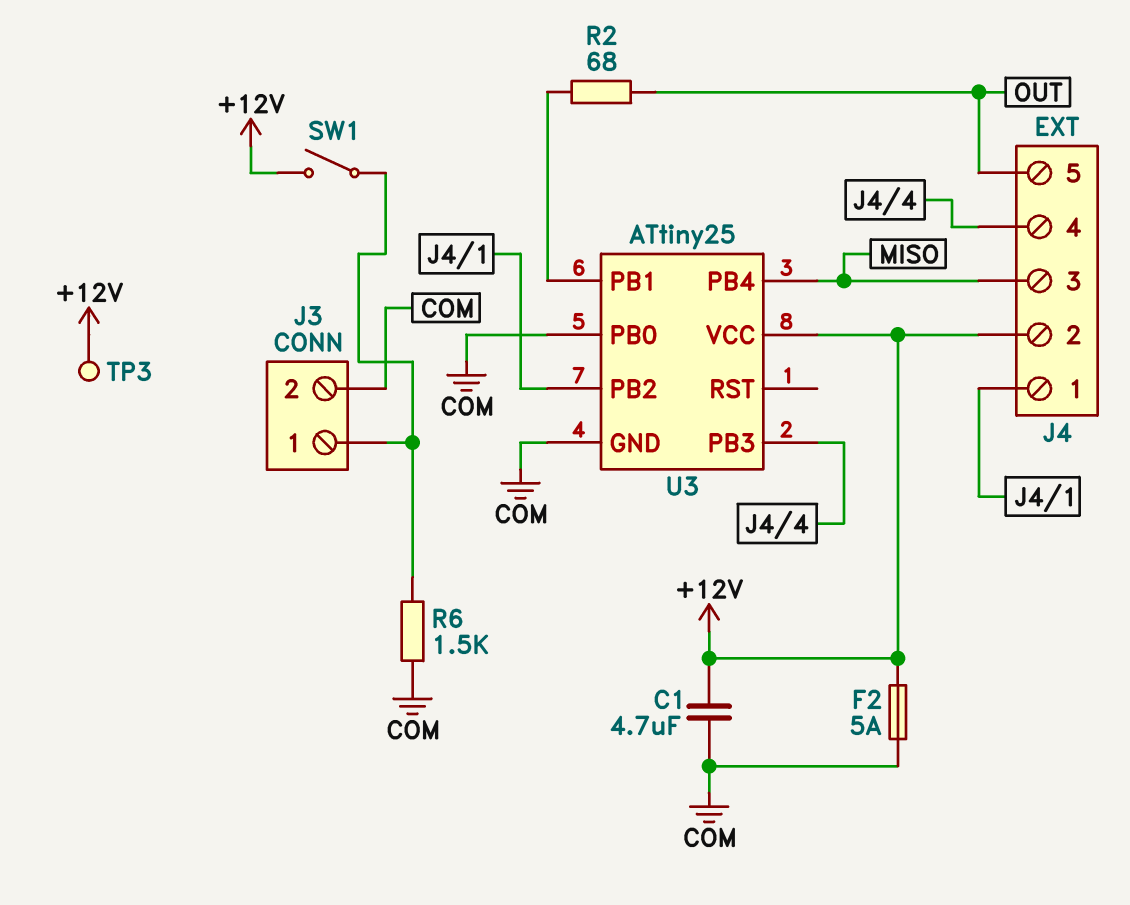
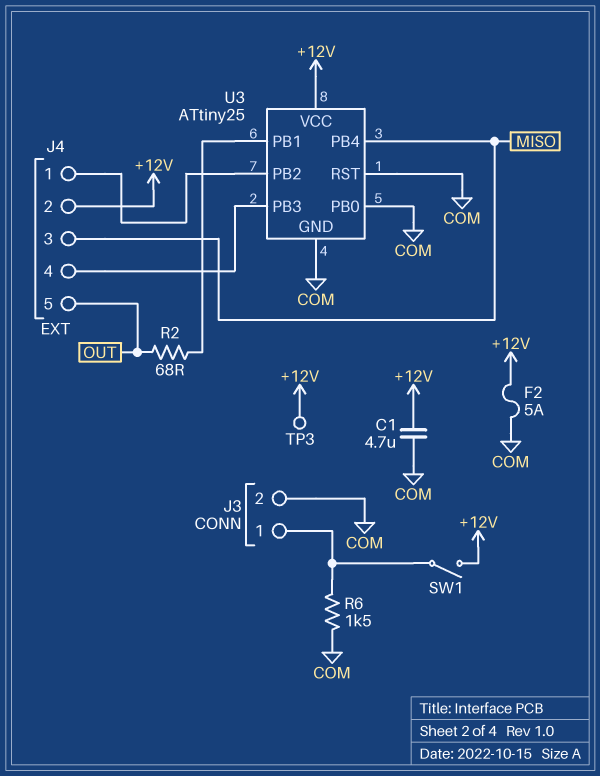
U3 pin RST: none -> COM

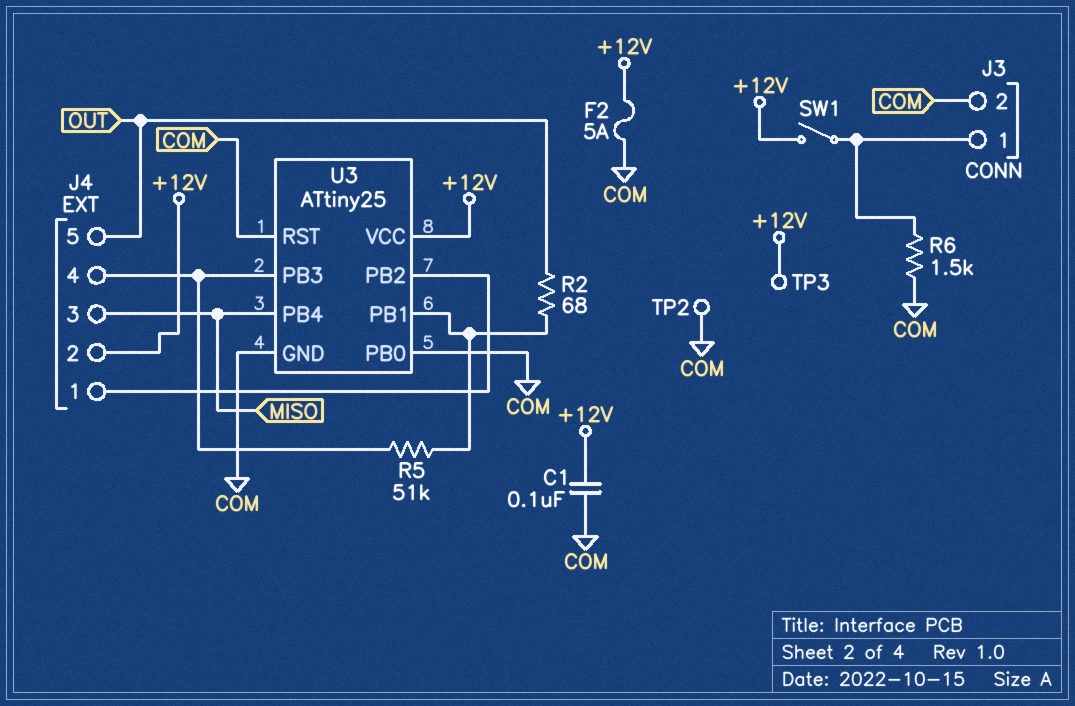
C1: 4.7uF (+12V, COM) -> 100nF (+12V, COM)
R5: none -> 51k (J4/4, U3/PB1)
TP2: none -> test point (COM)

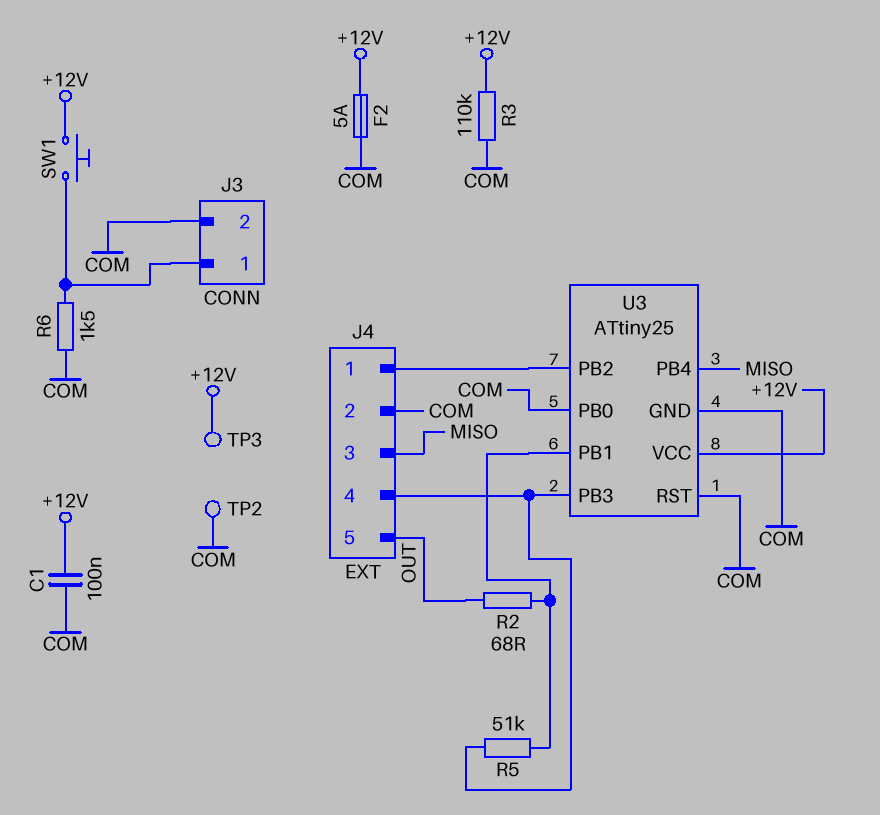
J4 pin 2: +12V -> COM
R3: none -> 110k (+12V, COM)
SW1: switch (+12V, J3/1) -> button (+12V, J3/1)

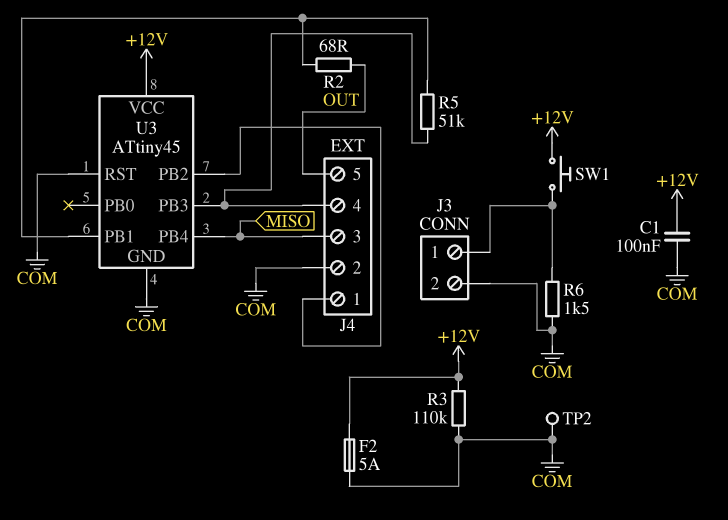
TP3: test point (+12V) -> none
U3: ATtiny25 -> ATtiny45
U3 pin PB0: COM -> none

